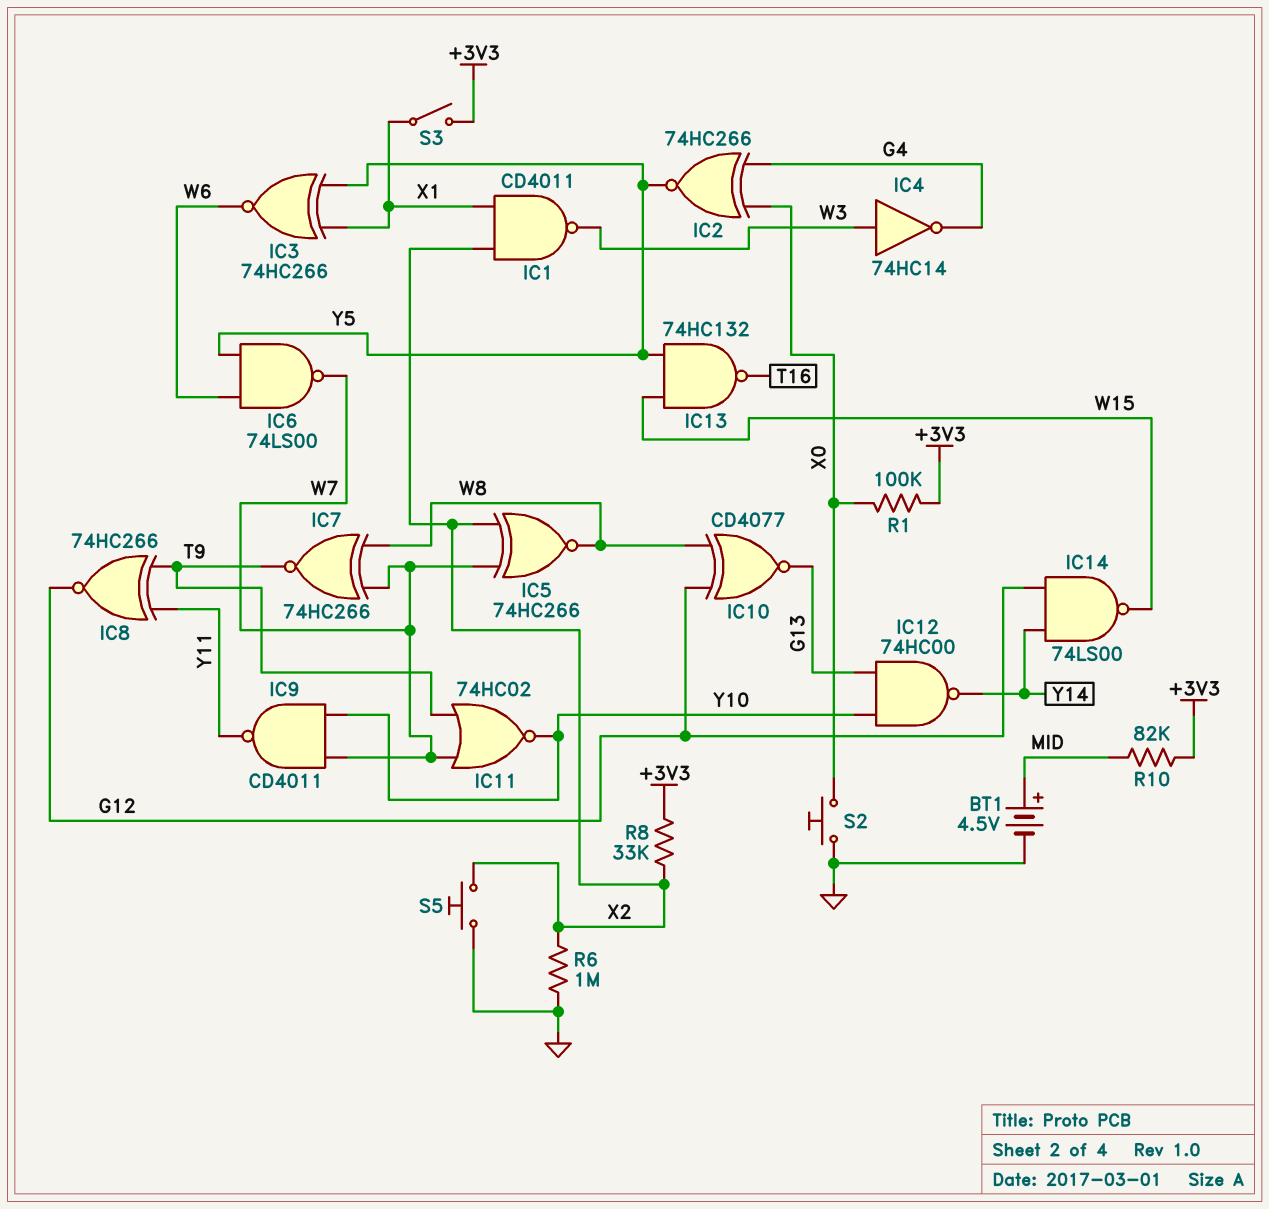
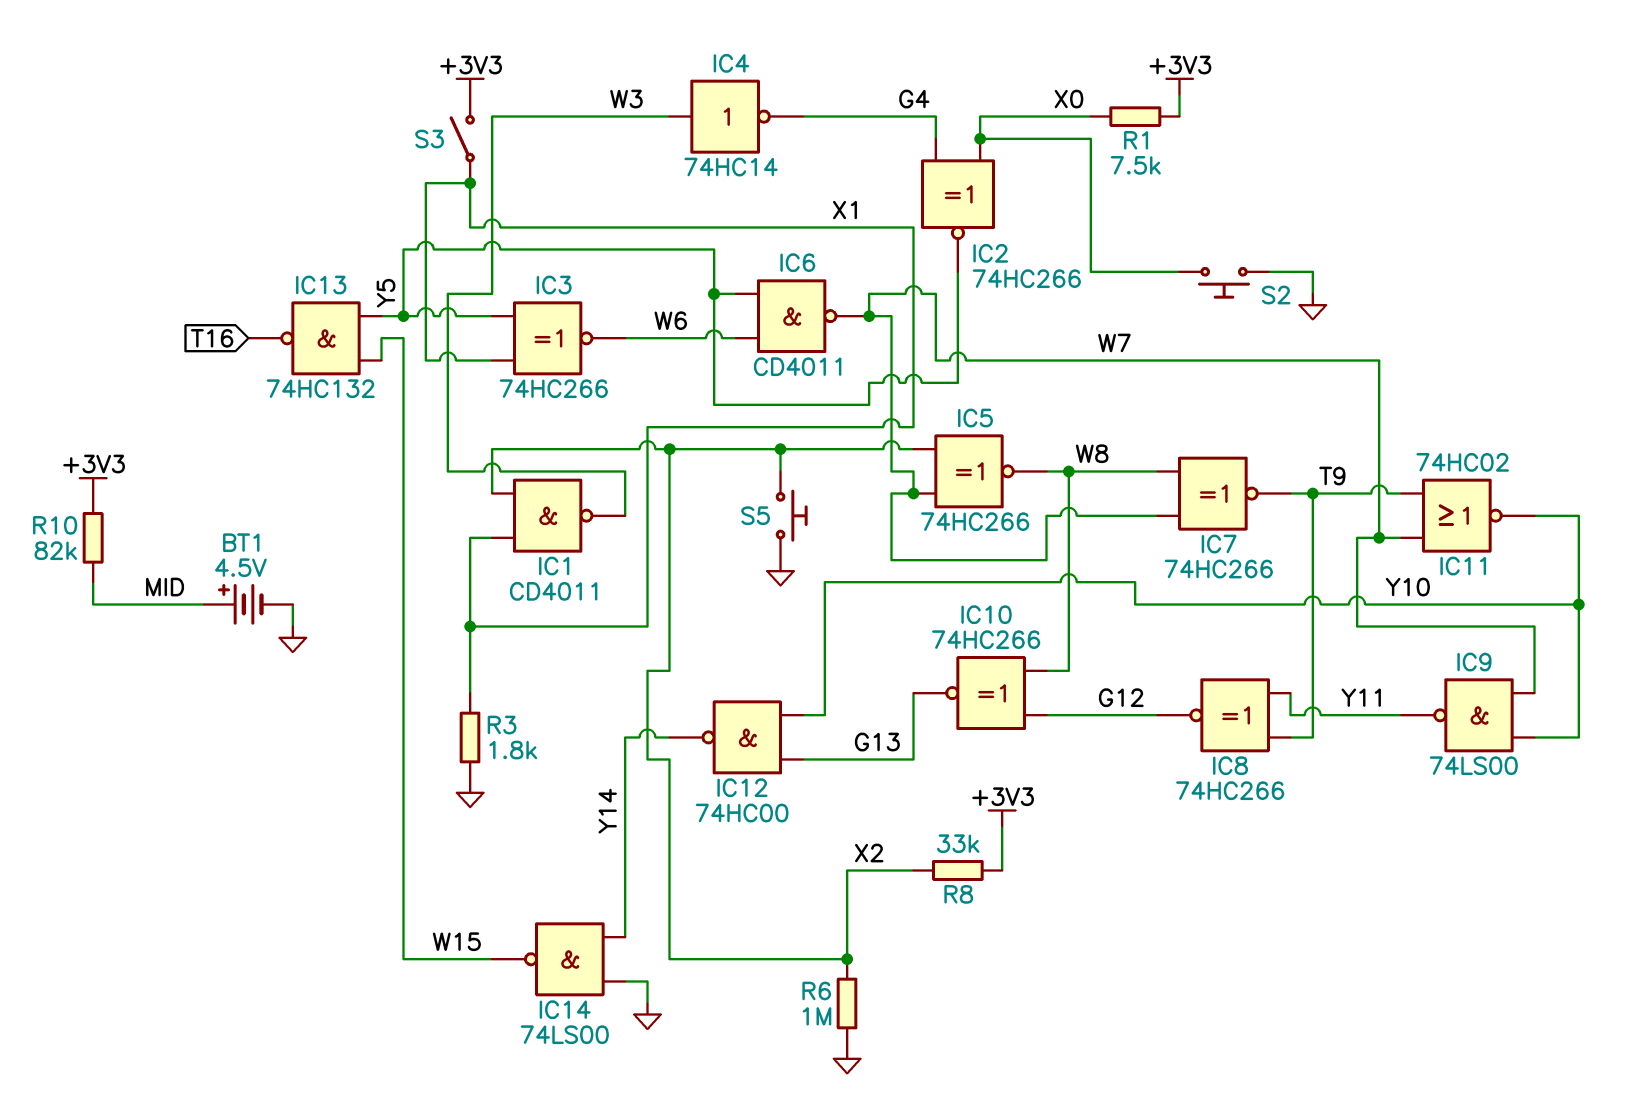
IC6: NAND 74LS00 (in W6, in Y5, out W7) -> NAND CD4011 (in W6, in Y5, out W7)
IC9: NAND CD4011 (in W7, in Y10, out Y11) -> NAND 74LS00 (in W7, in Y10, out Y11)
IC10: XNOR CD4077 (in G12, in W8, out G13) -> XNOR 74HC266 (in G12, in W8, out G13)
IC14: NAND 74LS00 (in G12, in Y14, out W15) -> NAND 74LS00 (in GND, in Y14, out W15)
R1: 100k (+3V3, X0) -> 7.5k (+3V3, X0)
R3: none -> 1.8k (GND, X1)

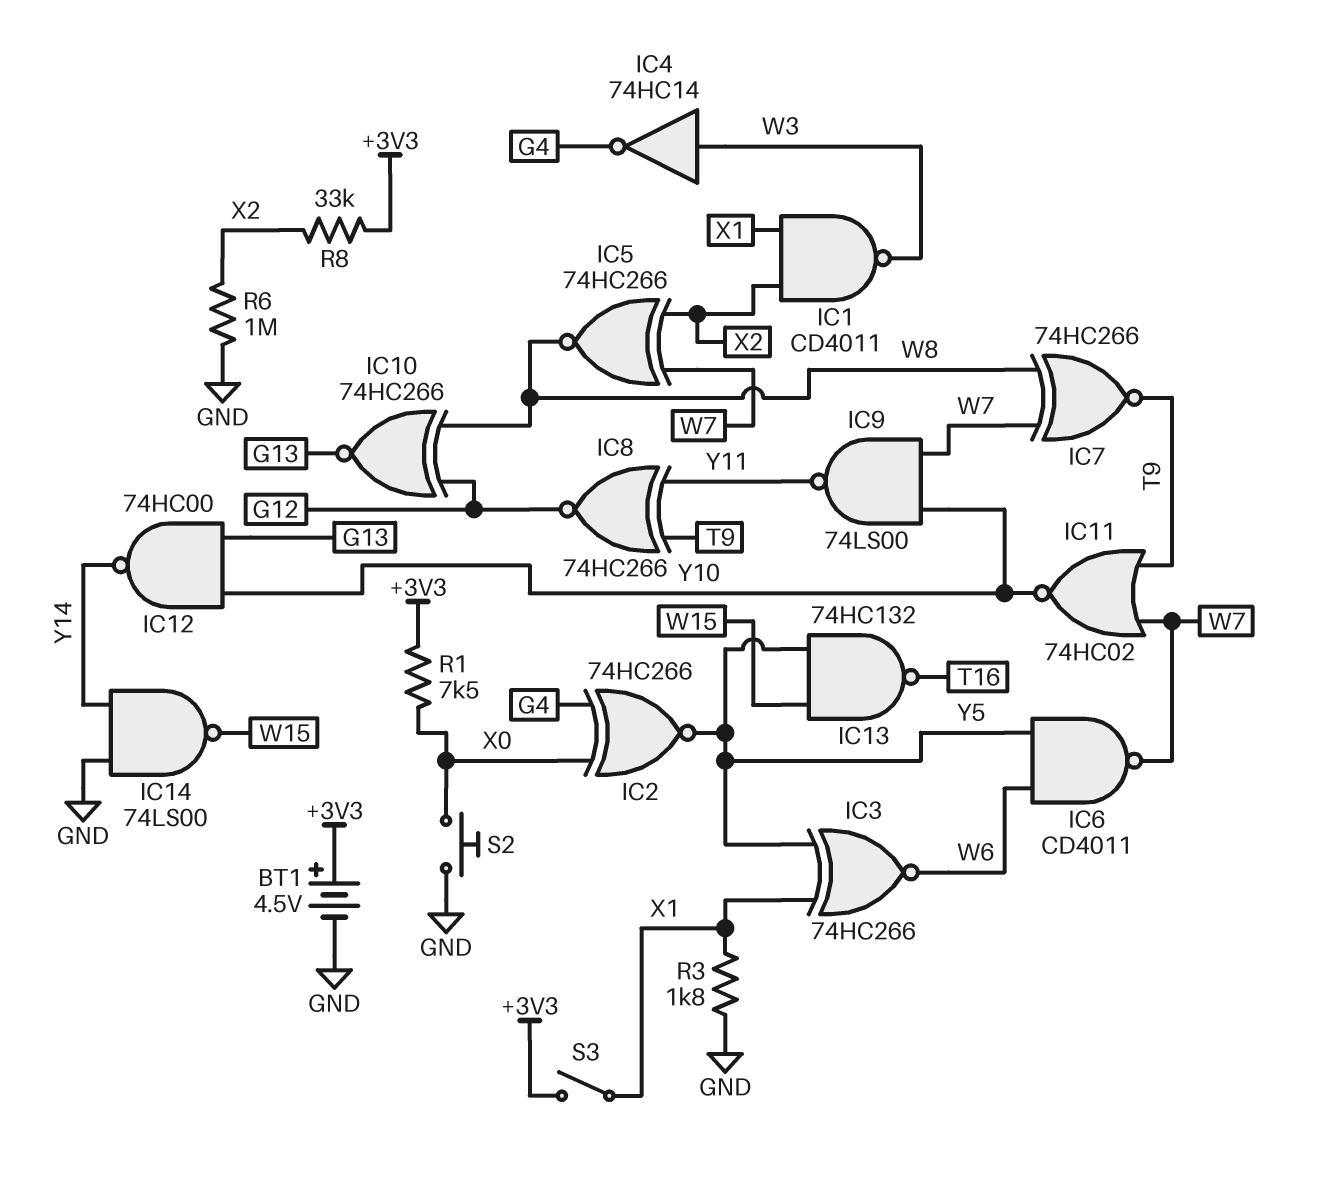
BT1: 4.5V (plus MID, minus GND) -> 4.5V (plus +3V3, minus GND)
R10: 82k (+3V3, MID) -> none
S5: button (GND, X2) -> none

